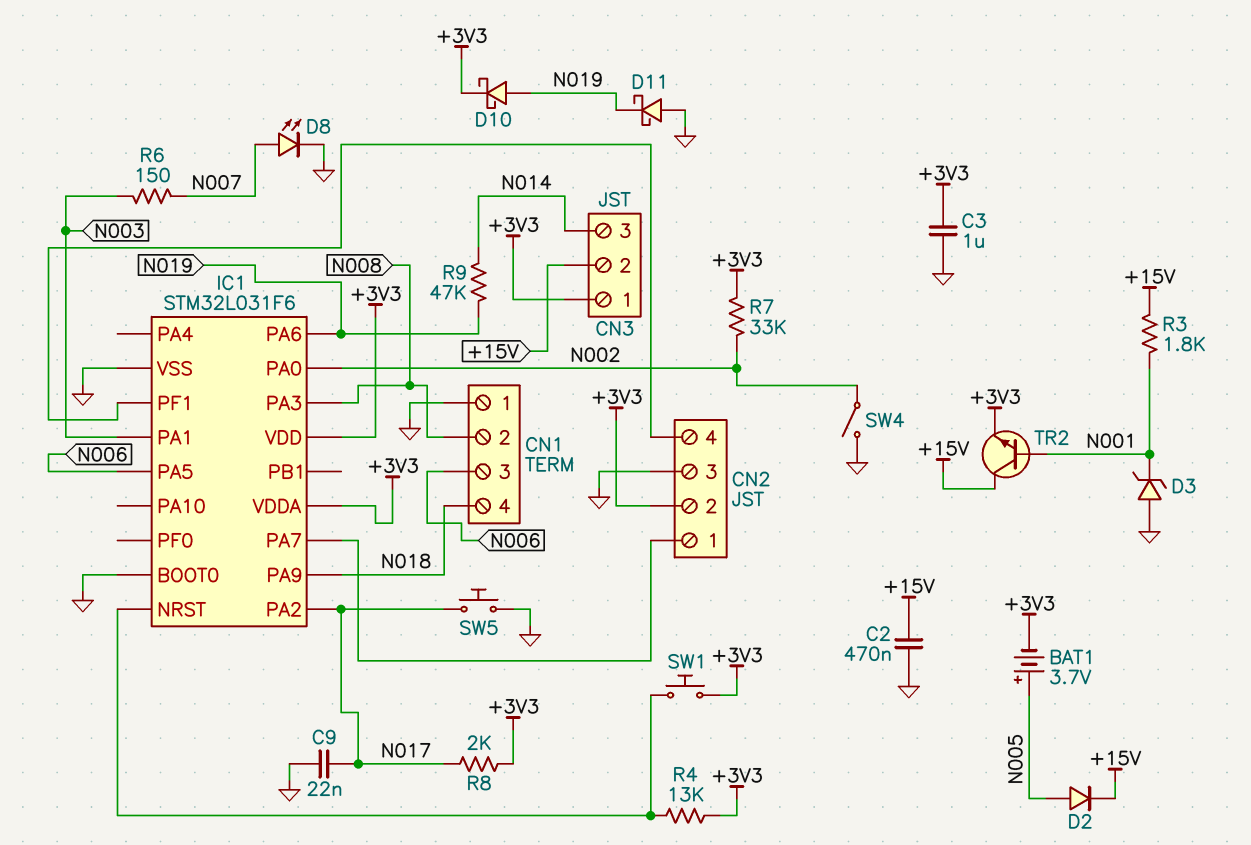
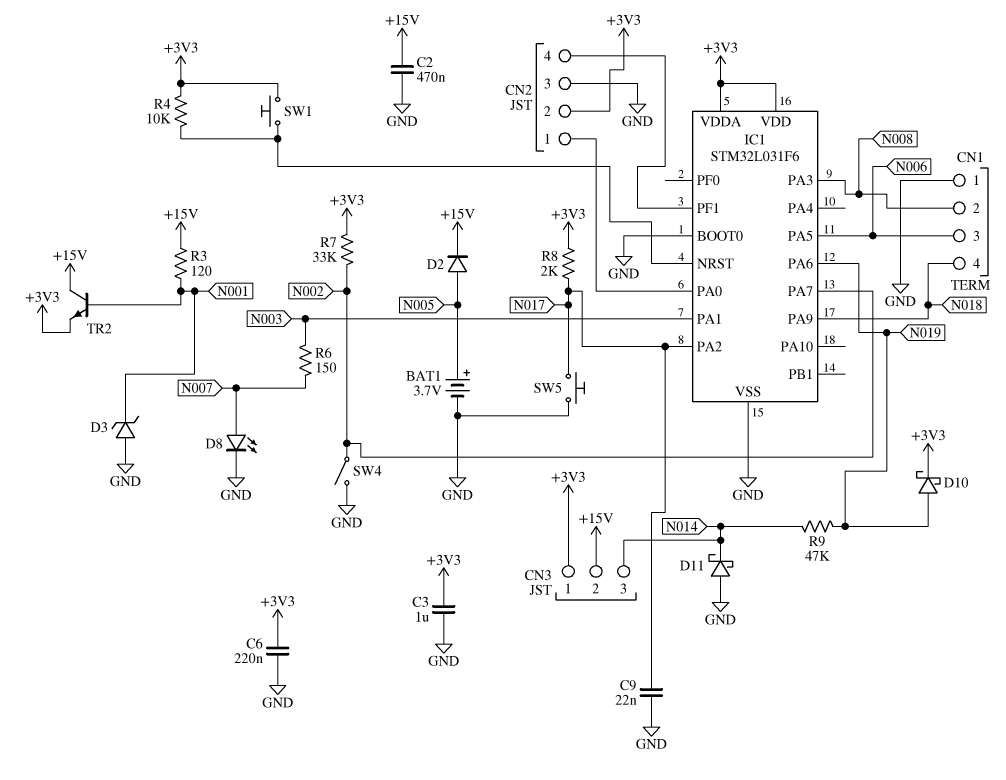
BAT1: 3.7V (plus N005, minus +3V3) -> 3.7V (plus N005, minus GND)
C6: none -> 220nF (+3V3, GND)
D11: schottky (A GND, K N019) -> schottky (A GND, K N014)
IC1 pin PA0: N002 -> CN2/1
IC1 pin PA7: CN2/1 -> N002
R3: 1.8k (+15V, N001) -> 120 (+15V, N001)
R4: 13k (+3V3, IC1/NRST) -> 10k (+3V3, IC1/NRST)

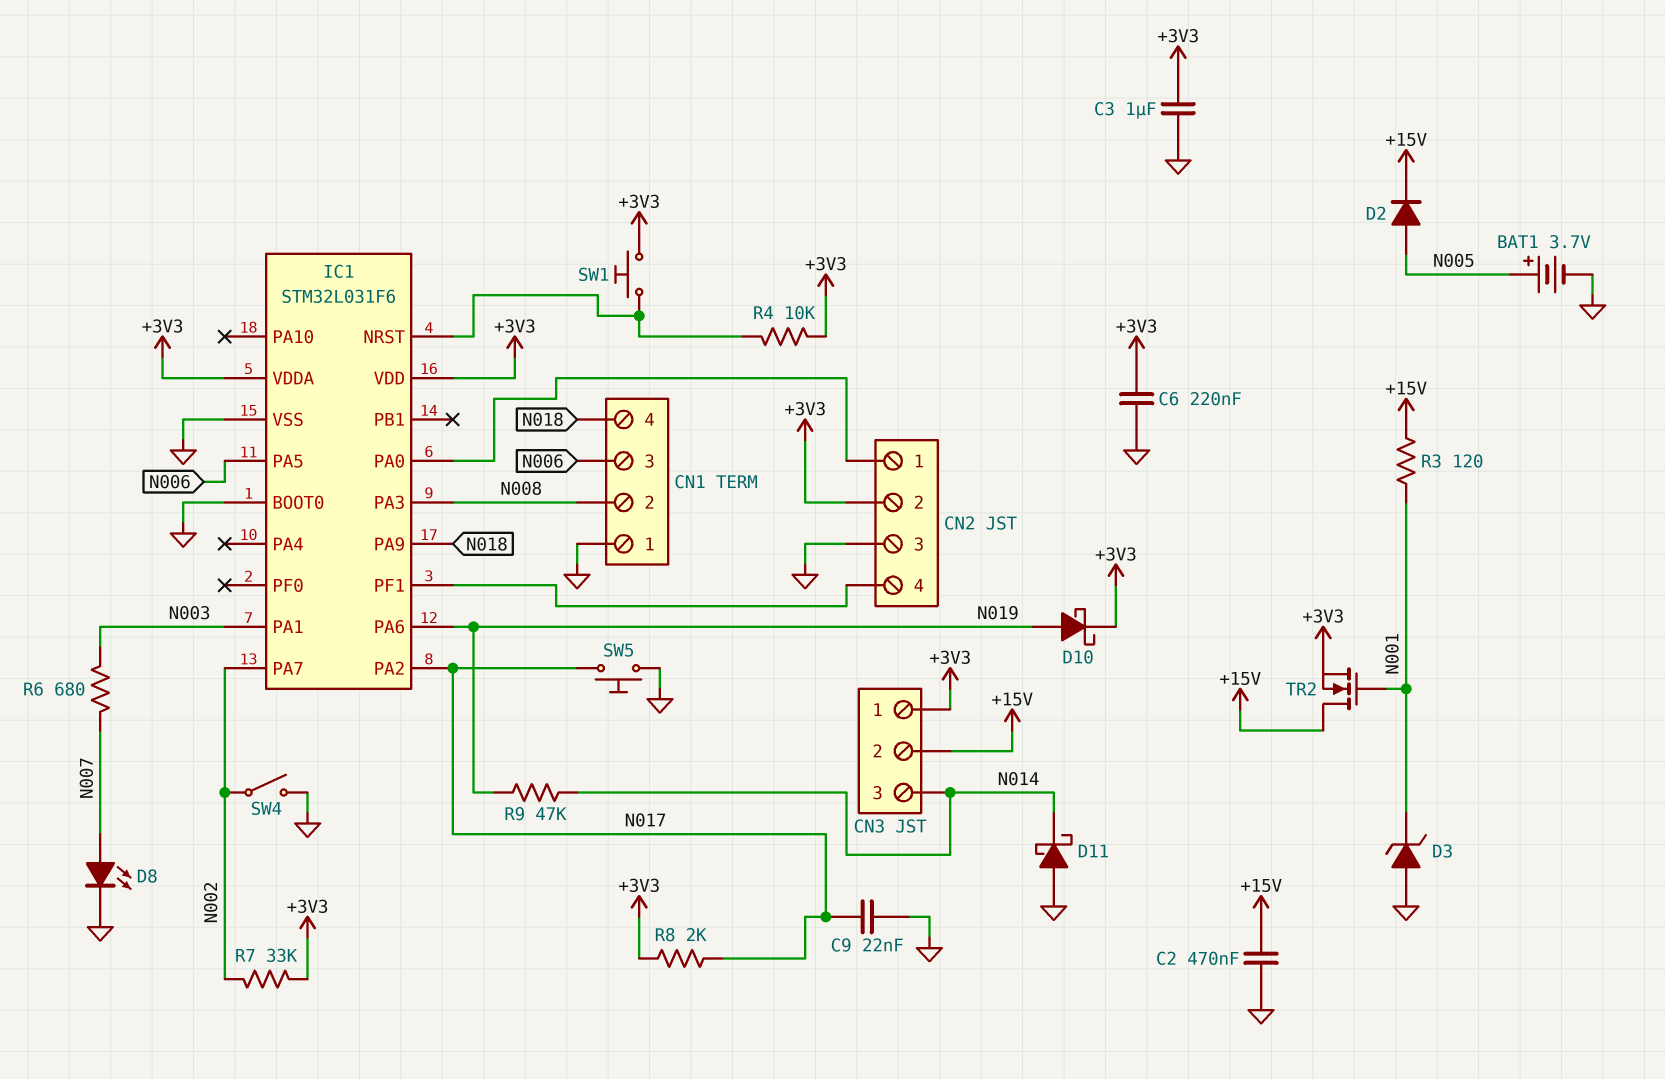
R6: 150 (N003, N007) -> 680 (N003, N007)
TR2: NPN (B N001, C +15V, E +3V3) -> NMOS (G N001, D +15V, S +3V3)

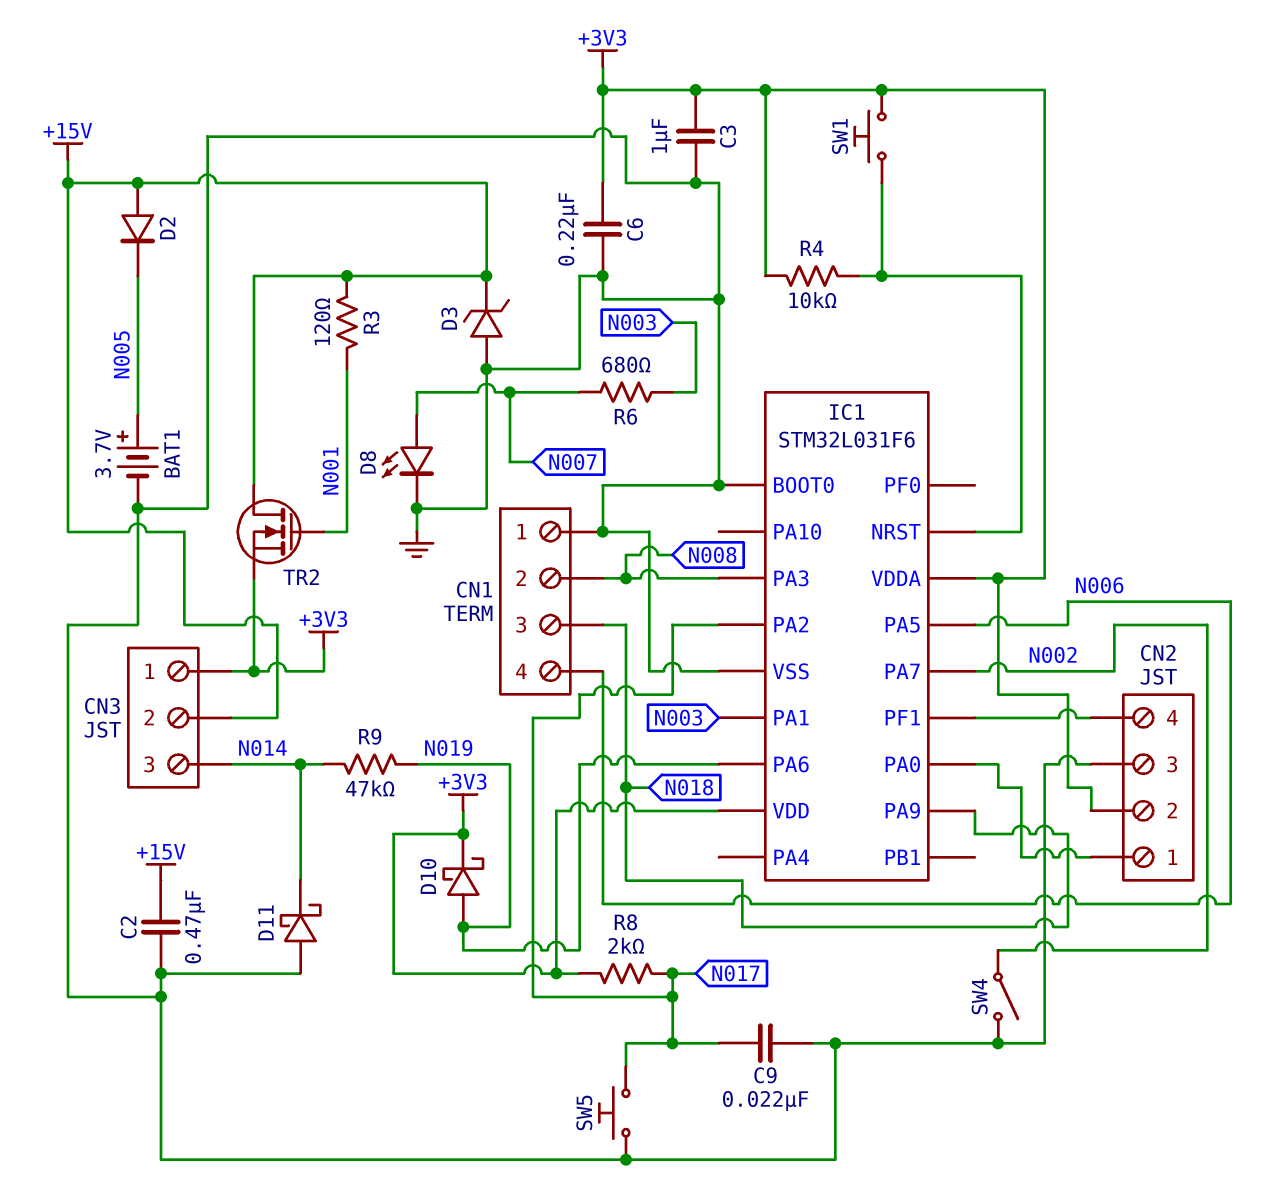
CN1 pin 3: N006 -> N018
CN1 pin 4: N018 -> N006
D2: diode (A N005, K +15V) -> diode (A +15V, K N005)
D3: zener (A GND, K N001) -> zener (A GND, K +15V)
R7: 33k (+3V3, N002) -> none

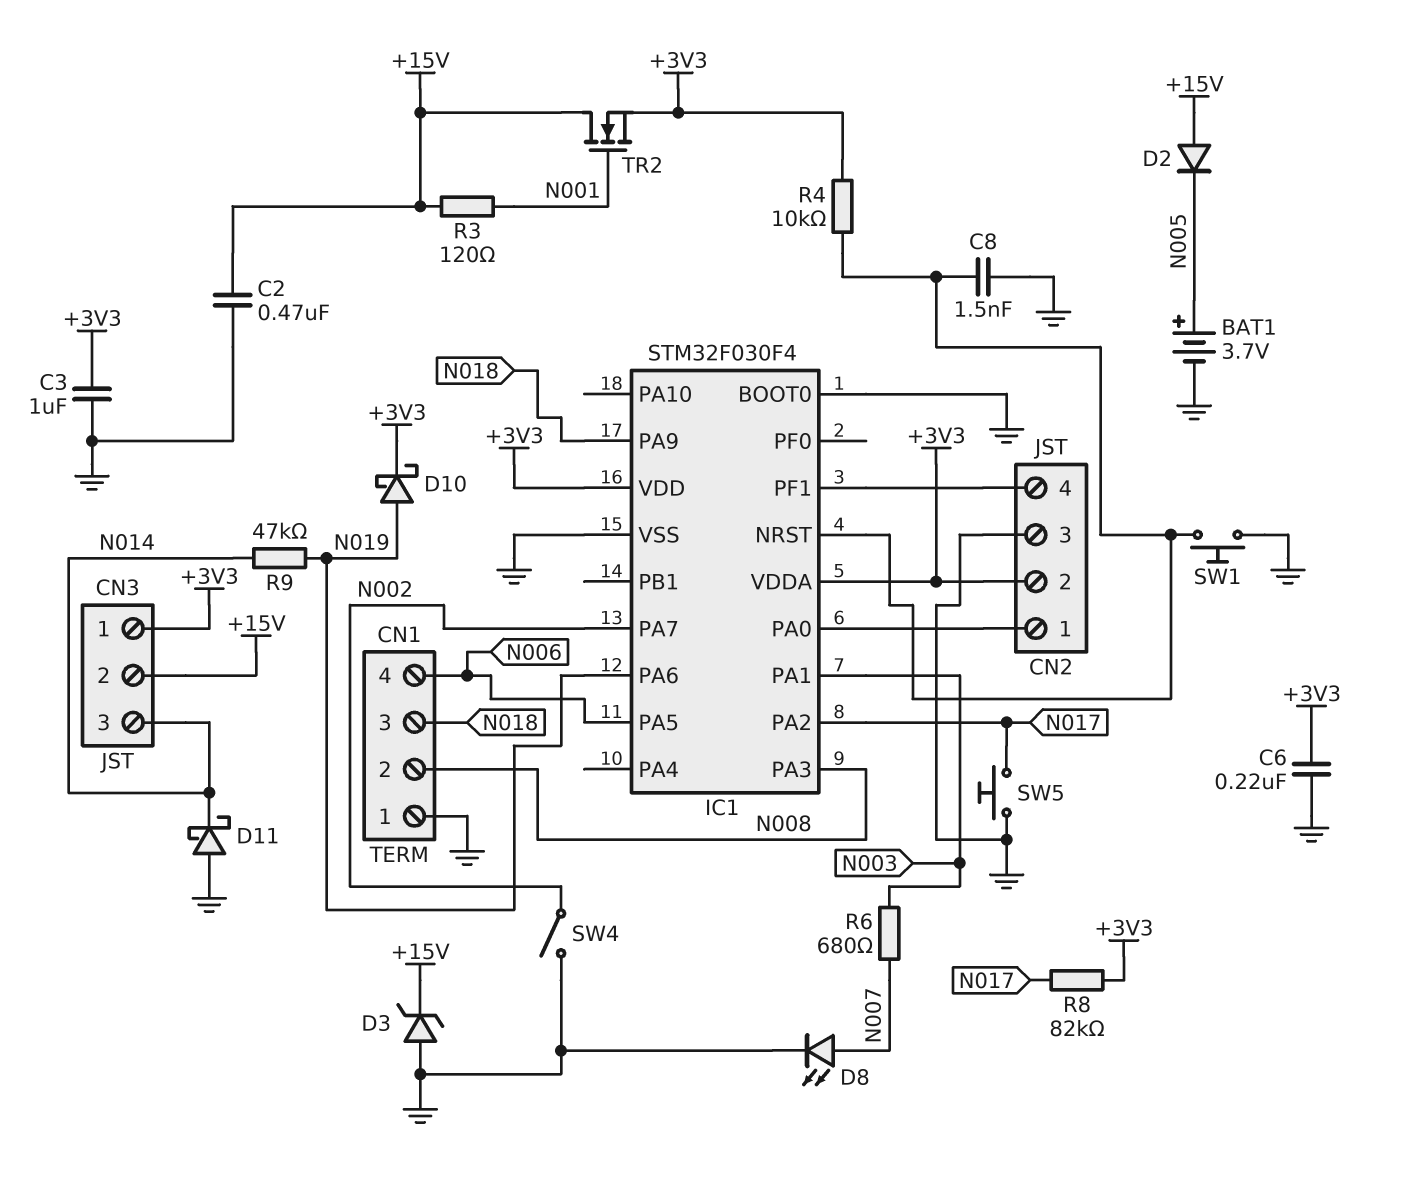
C8: none -> 1.5nF (GND, IC1/NRST)
C9: 22nF (GND, N017) -> none
IC1: STM32L031F6 -> STM32F030F4
R8: 2k (+3V3, N017) -> 82k (+3V3, N017)
SW1: button (+3V3, IC1/NRST) -> button (GND, IC1/NRST)

